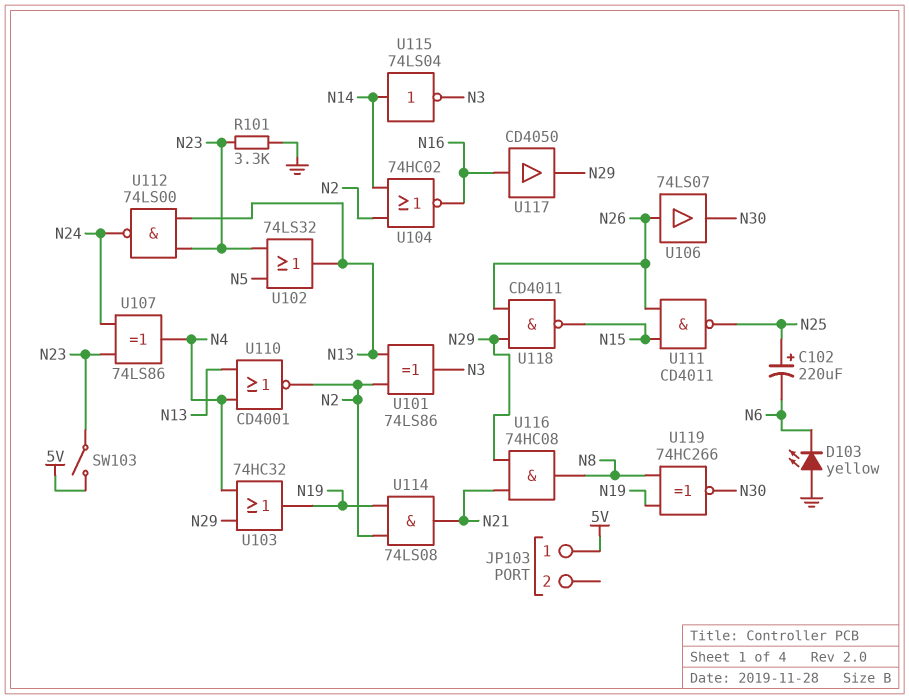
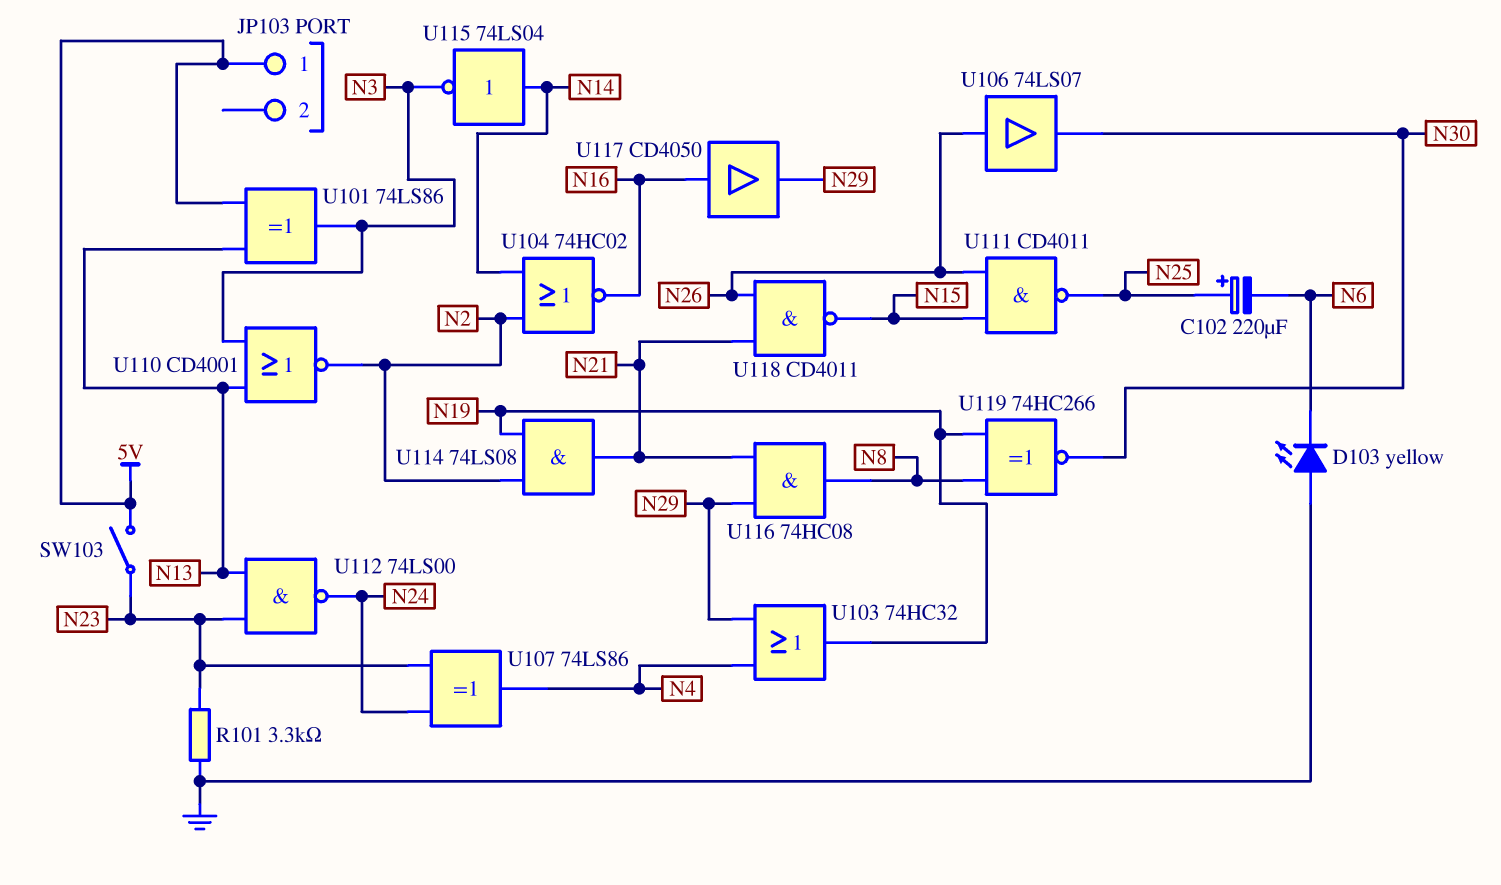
U101: XOR 74LS86 (in N2, in N13, out N3) -> XOR 74LS86 (in 5V, in N13, out N3)
U102: OR 74LS32 (in N5, in N23, out N13) -> none
U110: NOR CD4001 (in N4, in N13, out N2) -> NOR CD4001 (in N3, in N13, out N2)
U118: NAND CD4011 (in N26, in N29, out N15) -> NAND CD4011 (in N21, in N26, out N15)

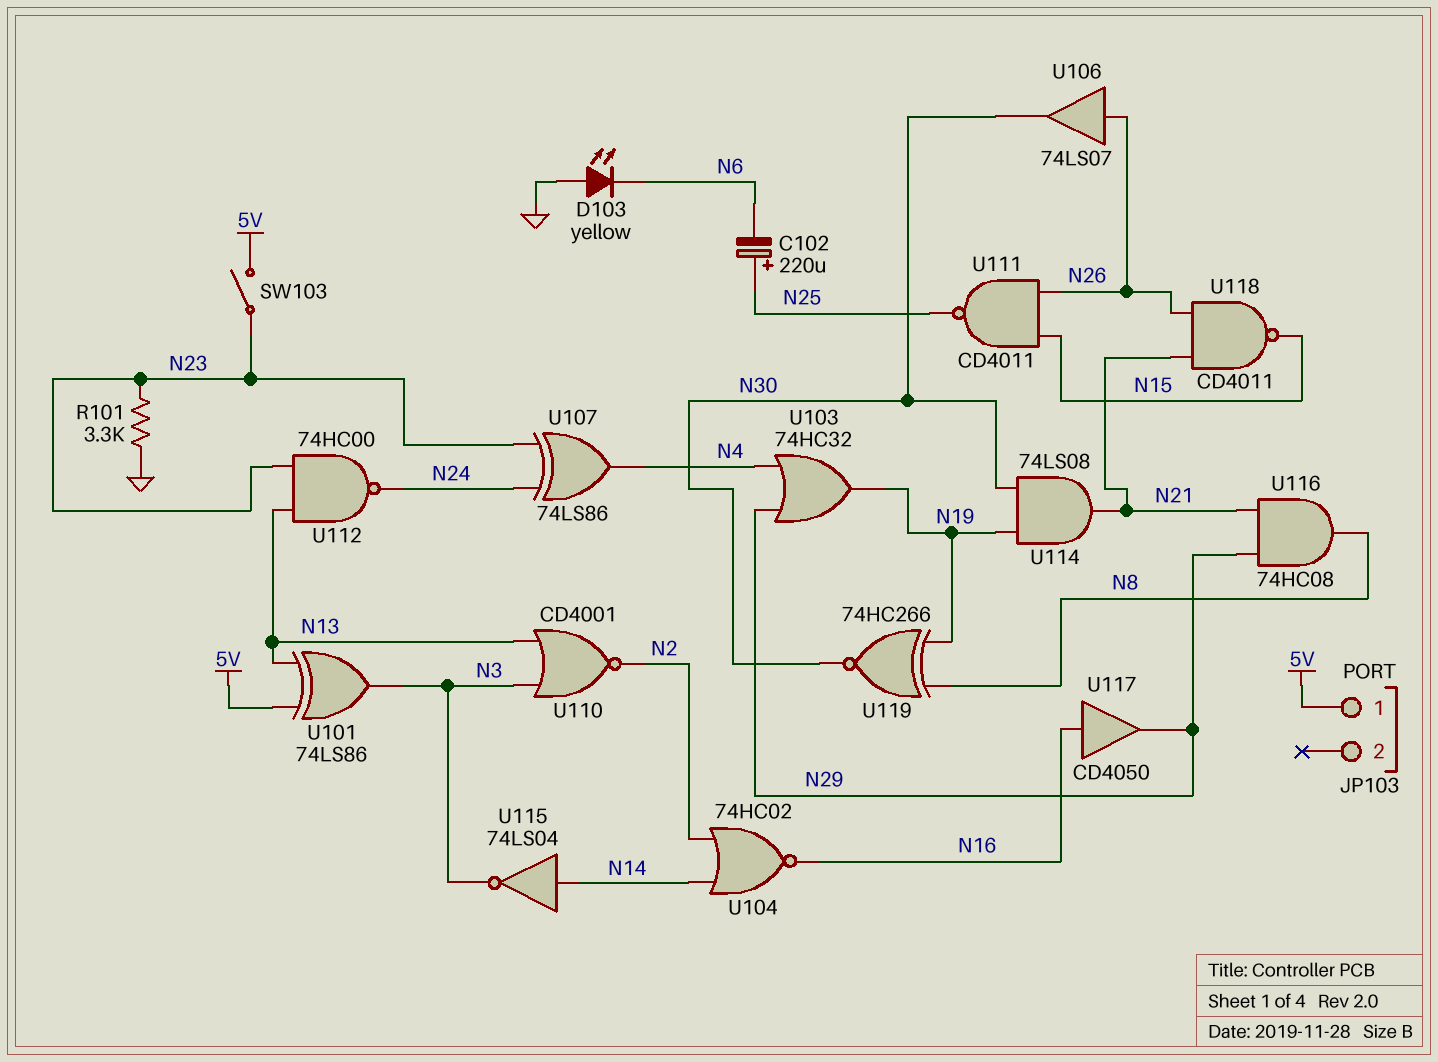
U112: NAND 74LS00 (in N13, in N23, out N24) -> NAND 74HC00 (in N13, in N23, out N24)
U114: AND 74LS08 (in N2, in N19, out N21) -> AND 74LS08 (in N19, in N30, out N21)

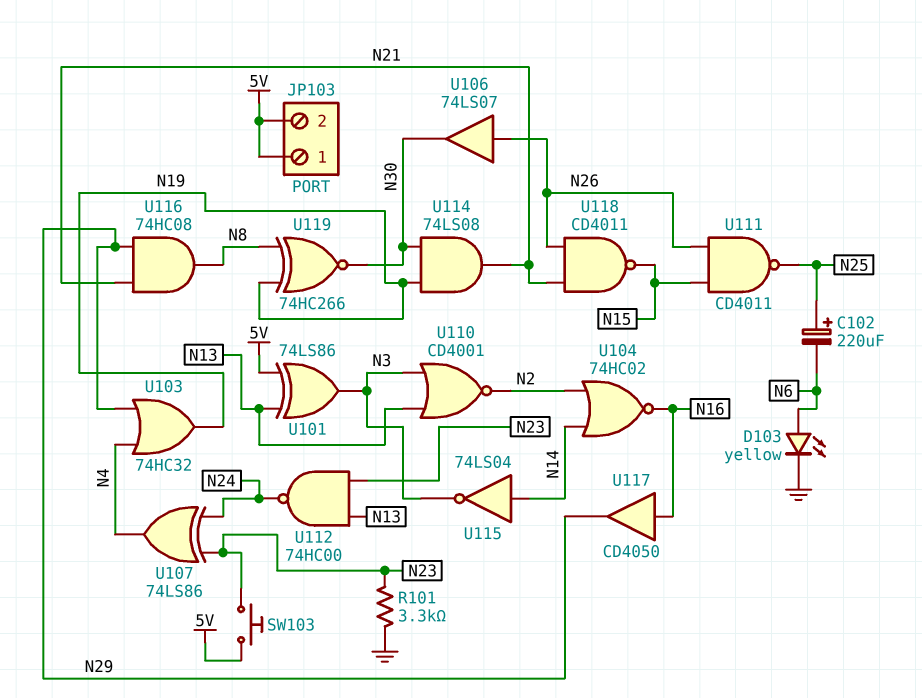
D103: LED yellow (A GND, K N6) -> LED yellow (A N6, K GND)
JP103 pin 2: none -> 5V
SW103: switch (5V, N23) -> button (5V, N23)

